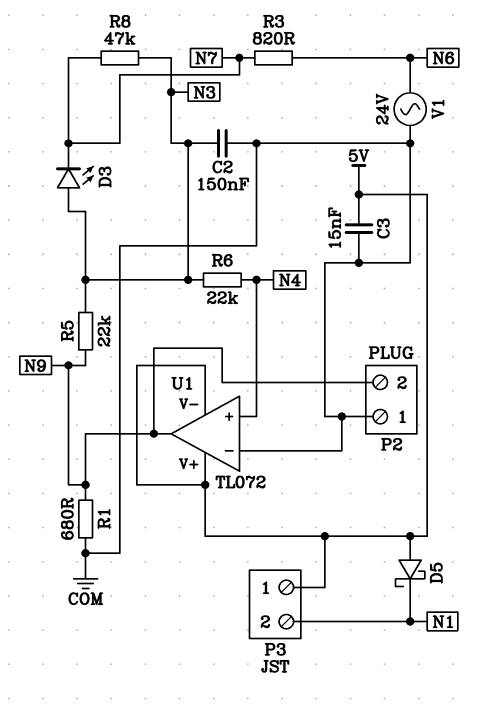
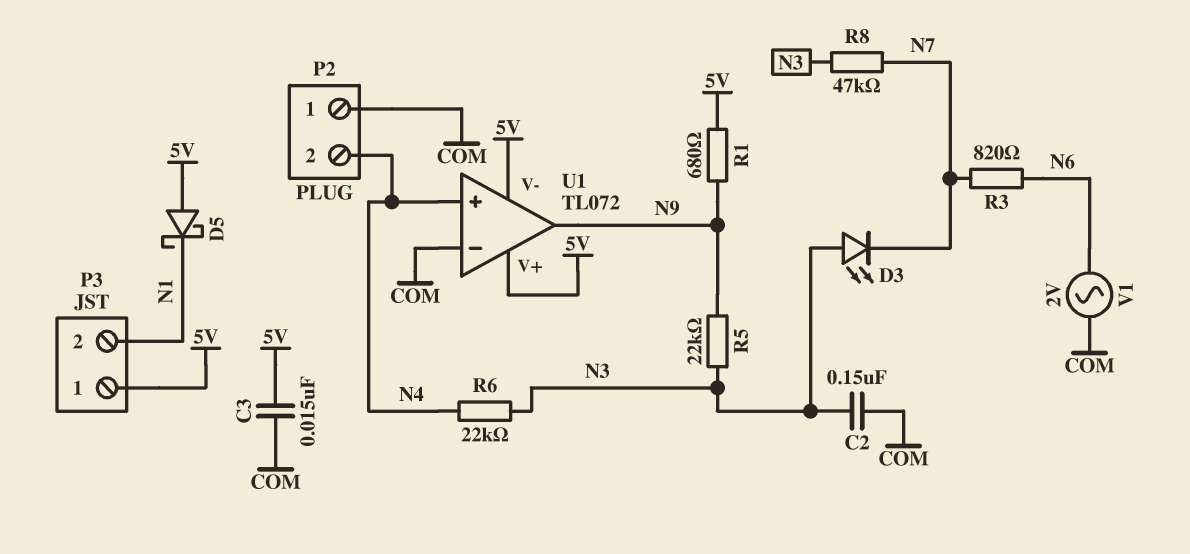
P2 pin 2: N9 -> N4
R1: 680 (COM, N9) -> 680 (5V, N9)
V1: AC 24V (COM, N6) -> AC 2V (COM, N6)

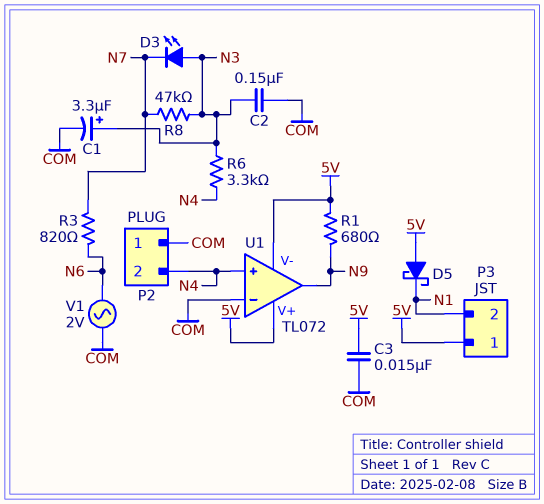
C1: none -> 3.3uF (plus N3, minus COM)
R5: 22k (N3, N9) -> none
R6: 22k (N3, N4) -> 3.3k (N3, N4)

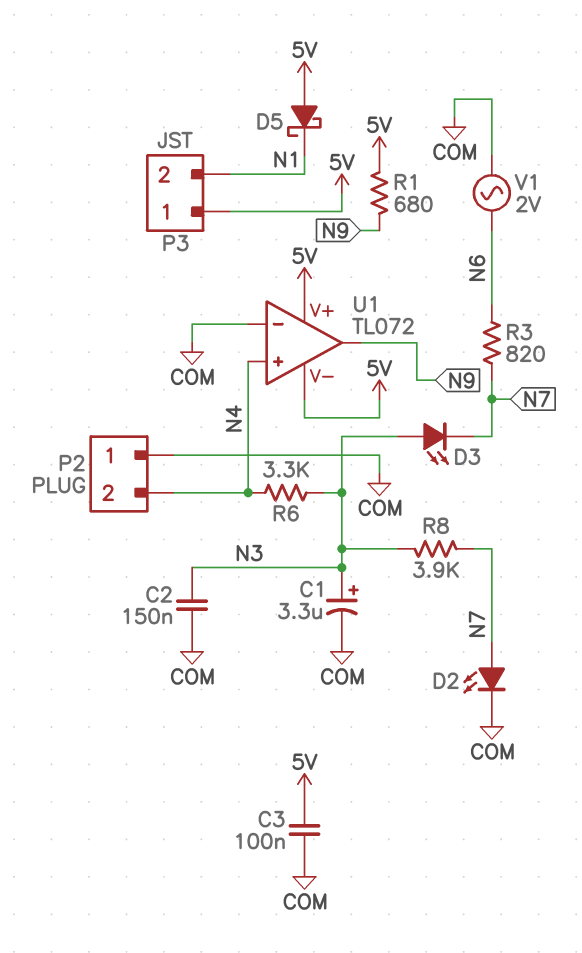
C3: 15nF (5V, COM) -> 100nF (5V, COM)
D2: none -> LED (A N7, K COM)
R8: 47k (N3, N7) -> 3.9k (N3, N7)

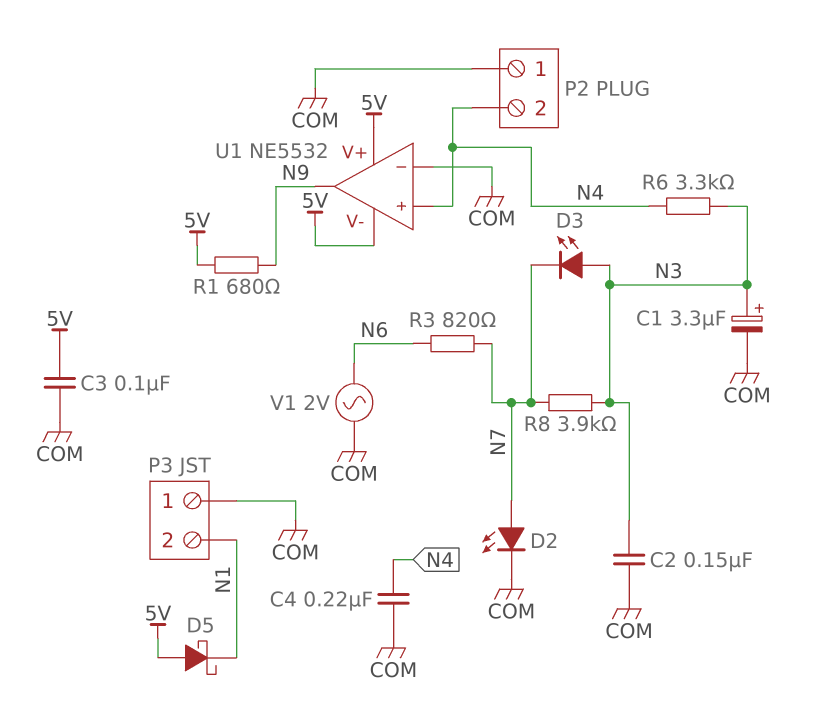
C4: none -> 220nF (COM, N4)
P3 pin 1: 5V -> COM
U1: TL072 -> NE5532

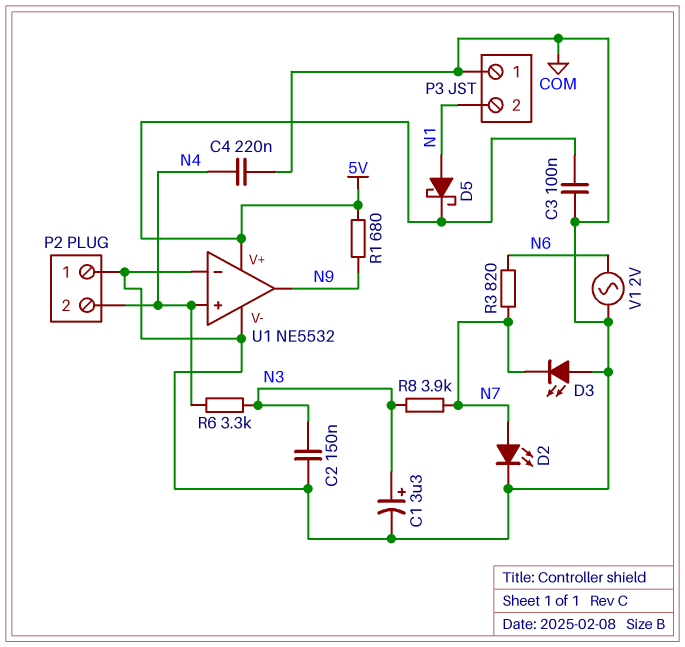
D3: LED (A N3, K N7) -> LED (A COM, K N7)
D5: schottky (A 5V, K N1) -> schottky (A N1, K 5V)
U1 pin V-: 5V -> COM

